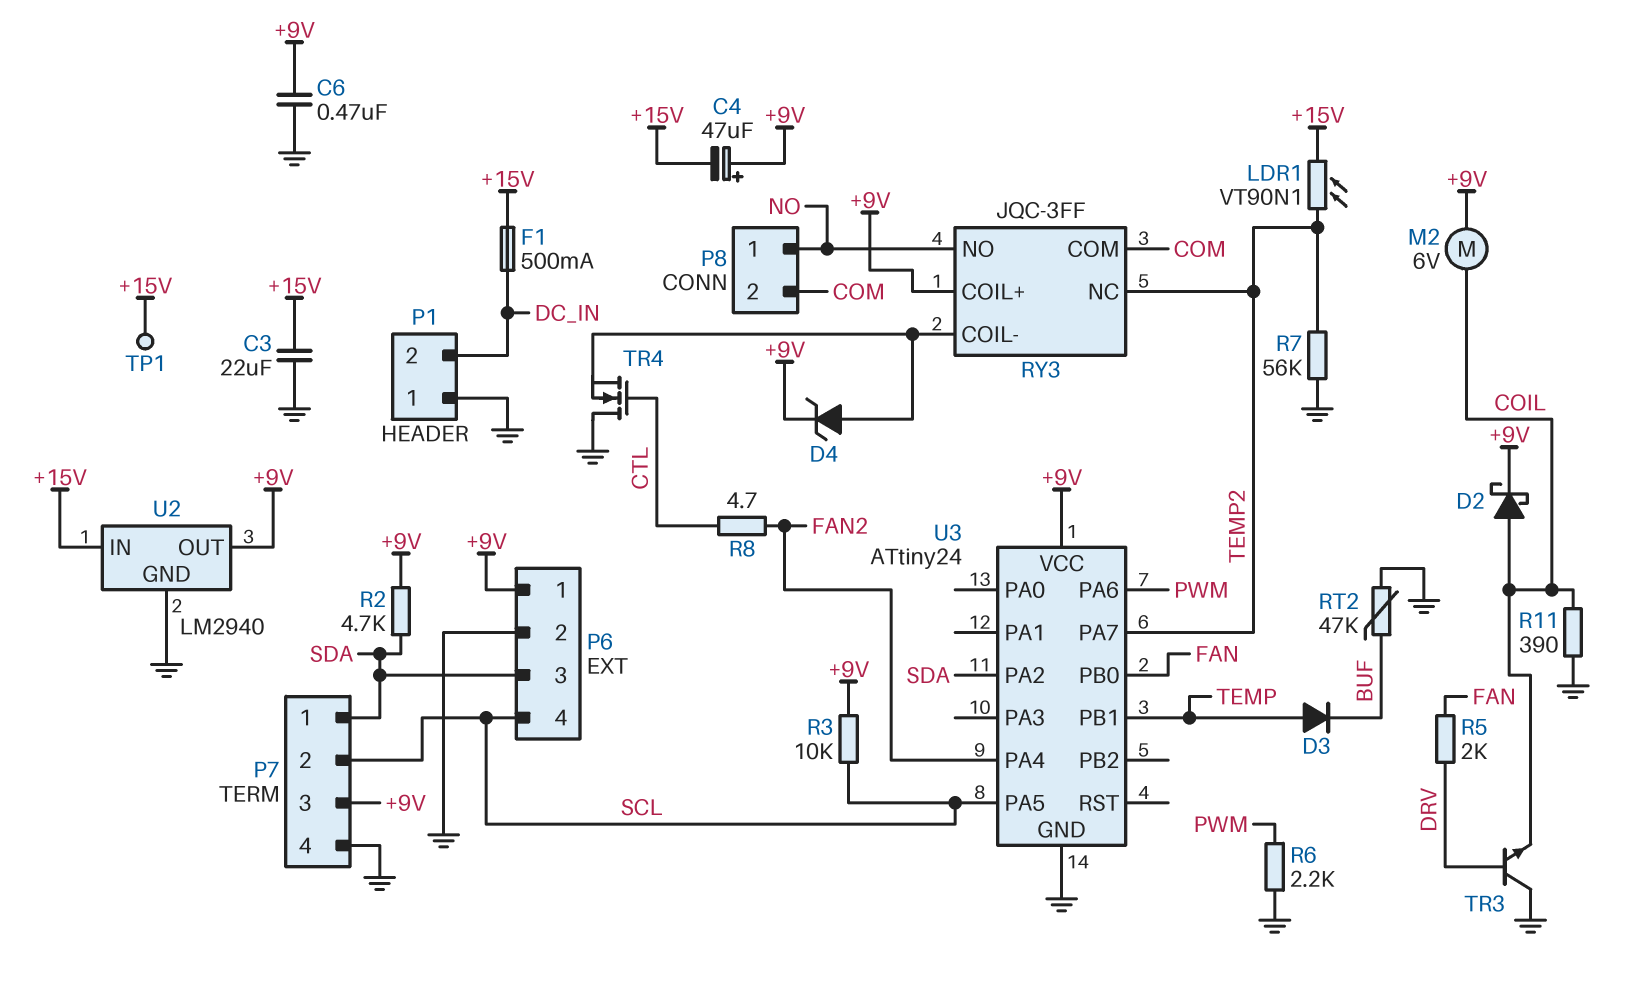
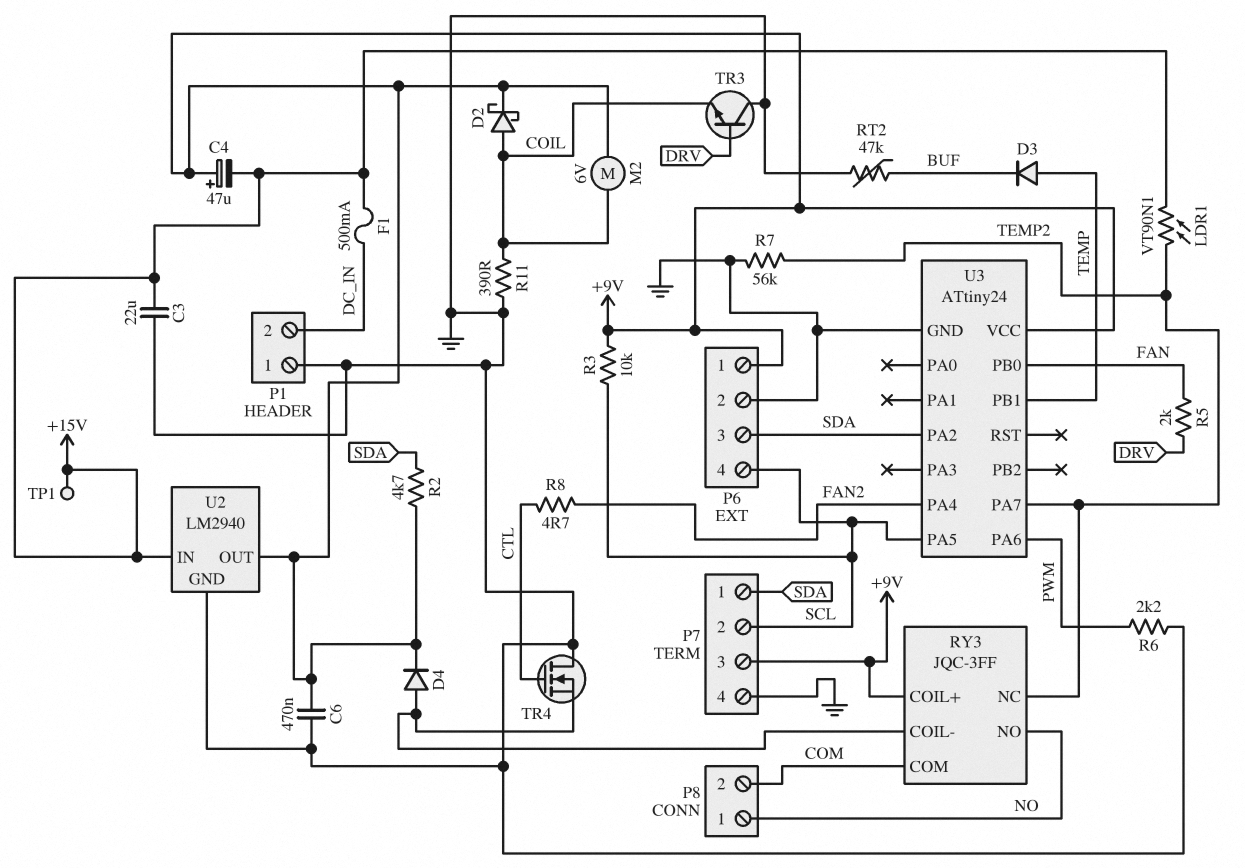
D4: zener (A RY3/COIL-, K +9V) -> diode (A RY3/COIL-, K +9V)

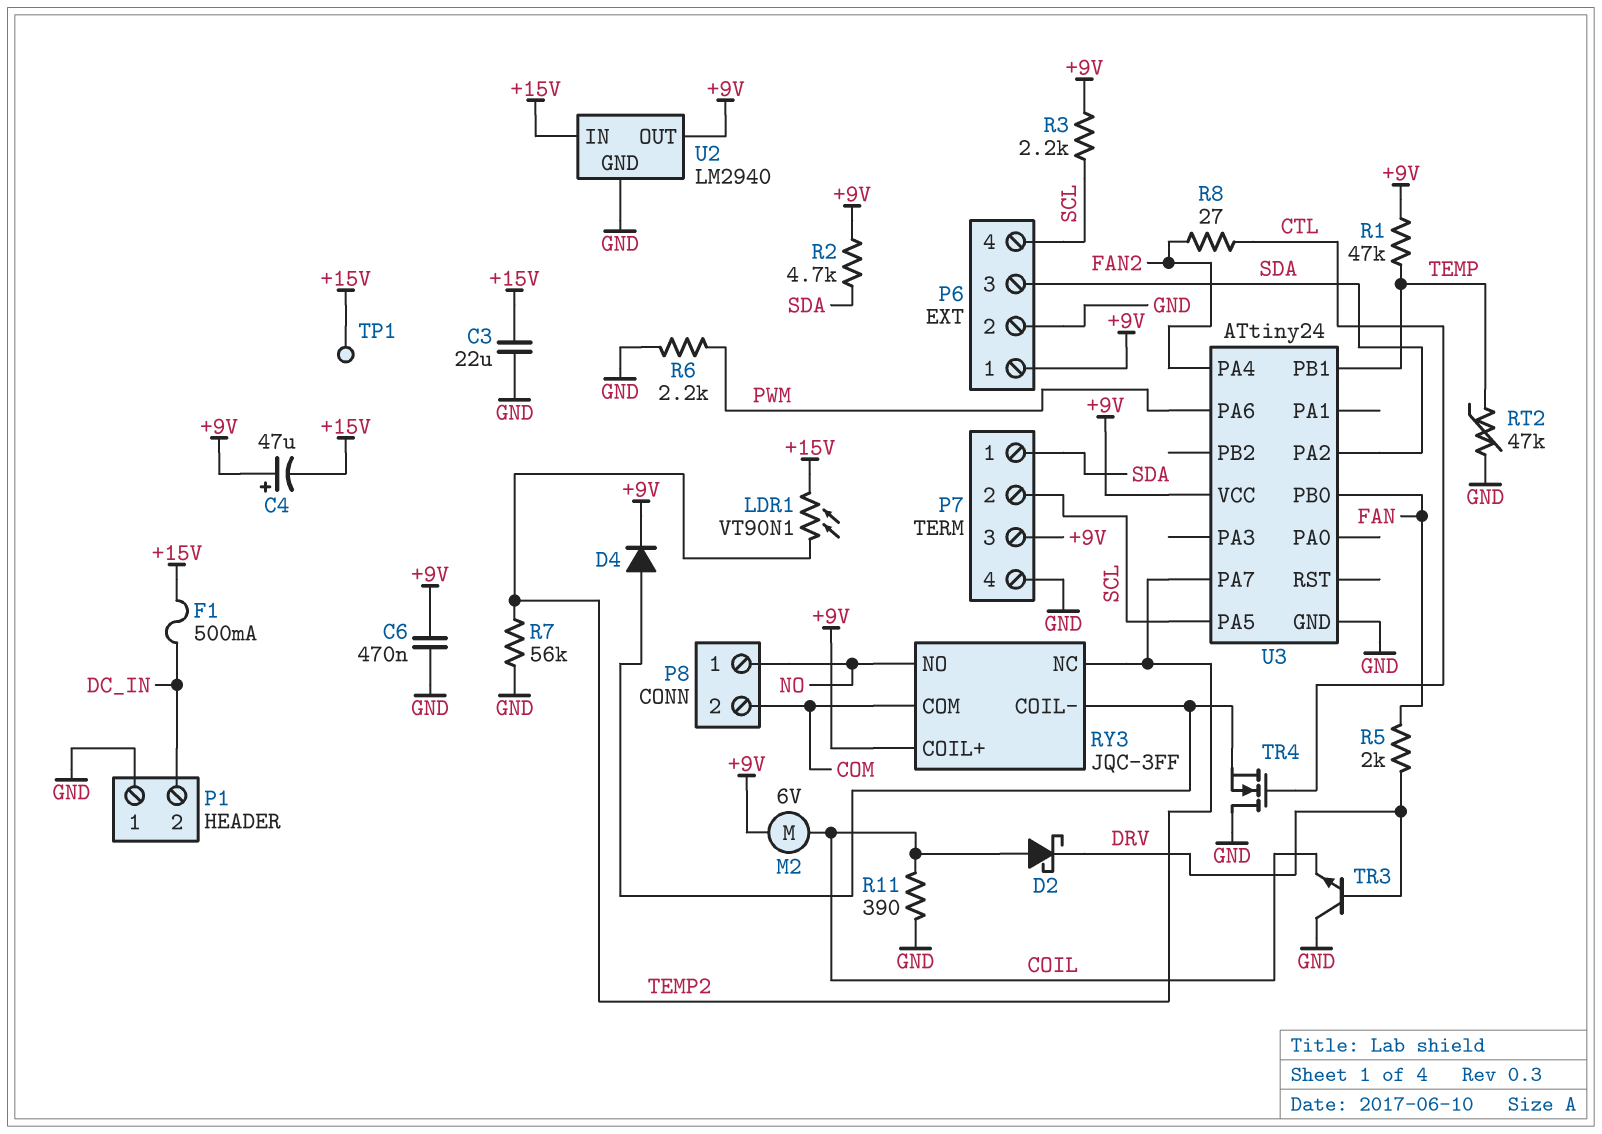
D2: schottky (A COIL, K +9V) -> schottky (A COIL, K DRV)
D3: diode (A TEMP, K BUF) -> none
R1: none -> 47k (+9V, TEMP)
R3: 10k (+9V, SCL) -> 2.2k (+9V, SCL)
R8: 4.7 (CTL, FAN2) -> 27 (CTL, FAN2)
RT2: 47k (BUF, GND) -> 47k (GND, TEMP)

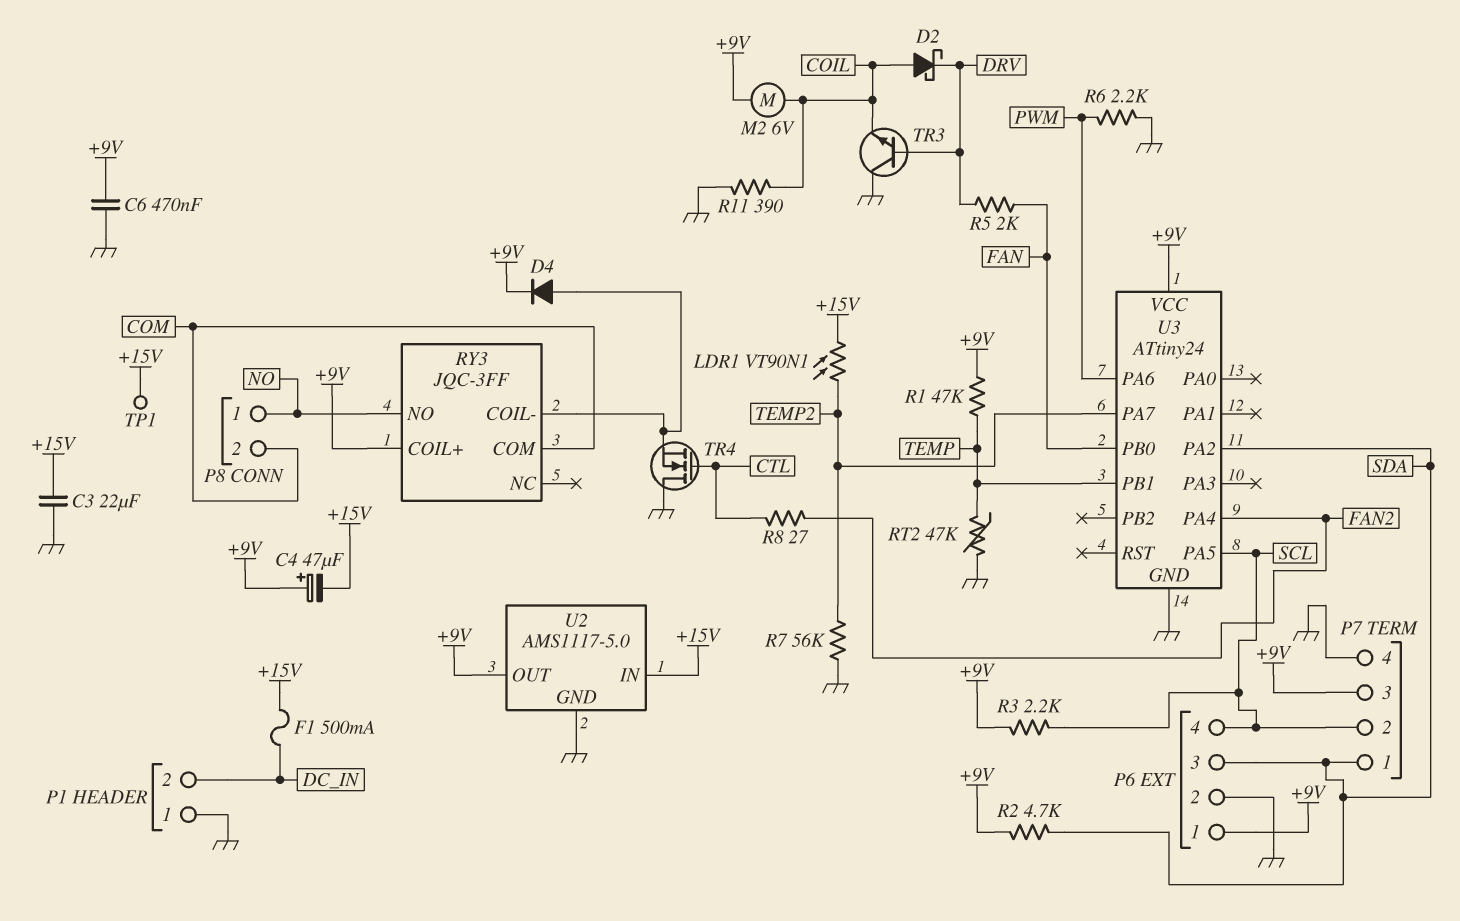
RY3 pin NC: TEMP2 -> none
U2: LM2940 -> AMS1117-5.0

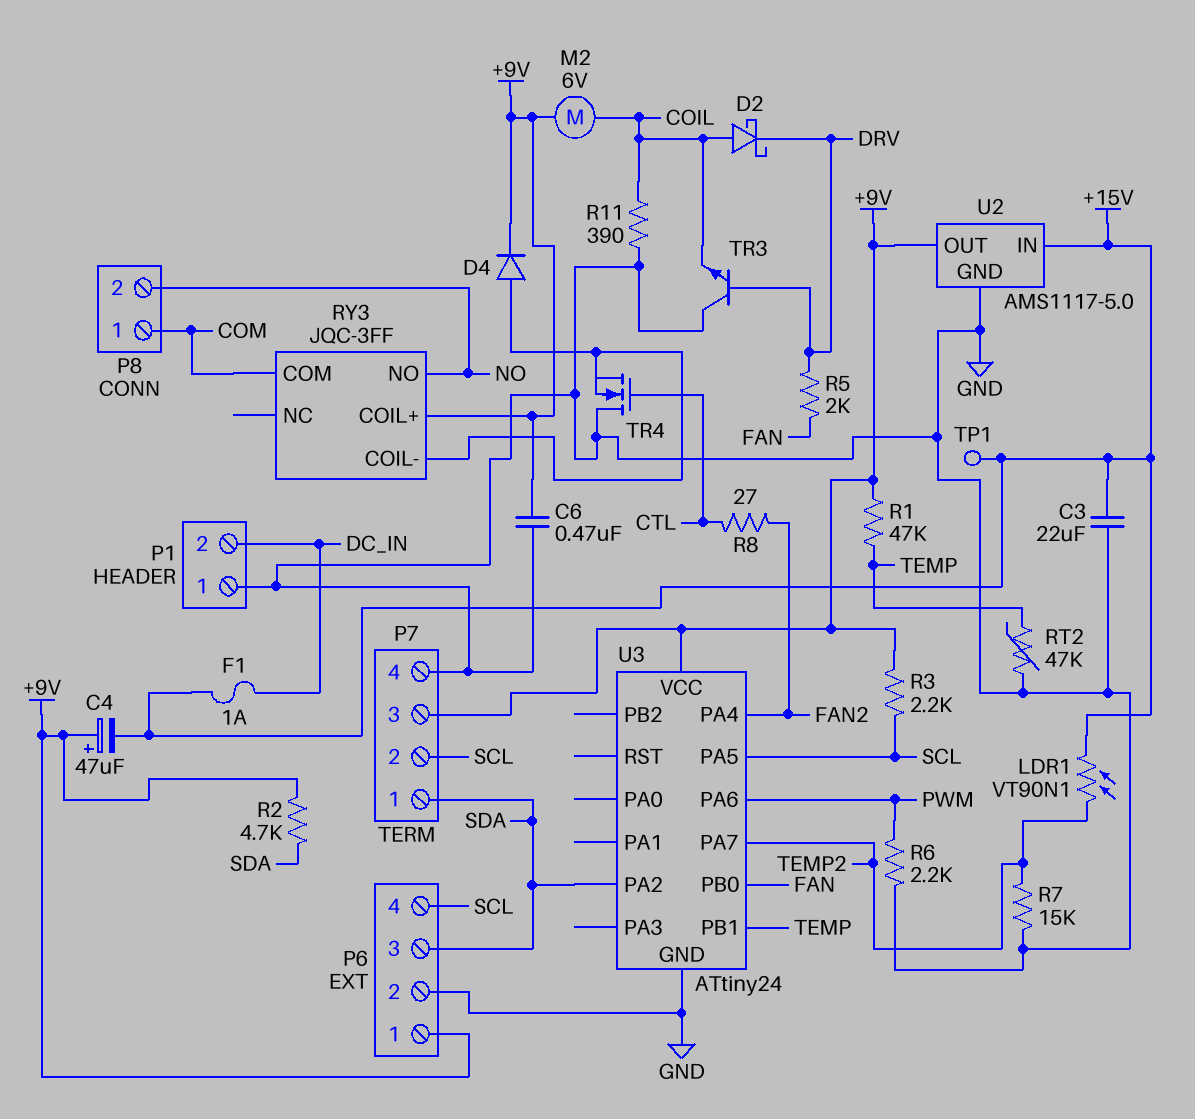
F1: 500mA (+15V, DC_IN) -> 1A (+15V, DC_IN)
P8 pin 1: NO -> COM
P8 pin 2: COM -> NO
R7: 56k (GND, TEMP2) -> 15k (GND, TEMP2)

